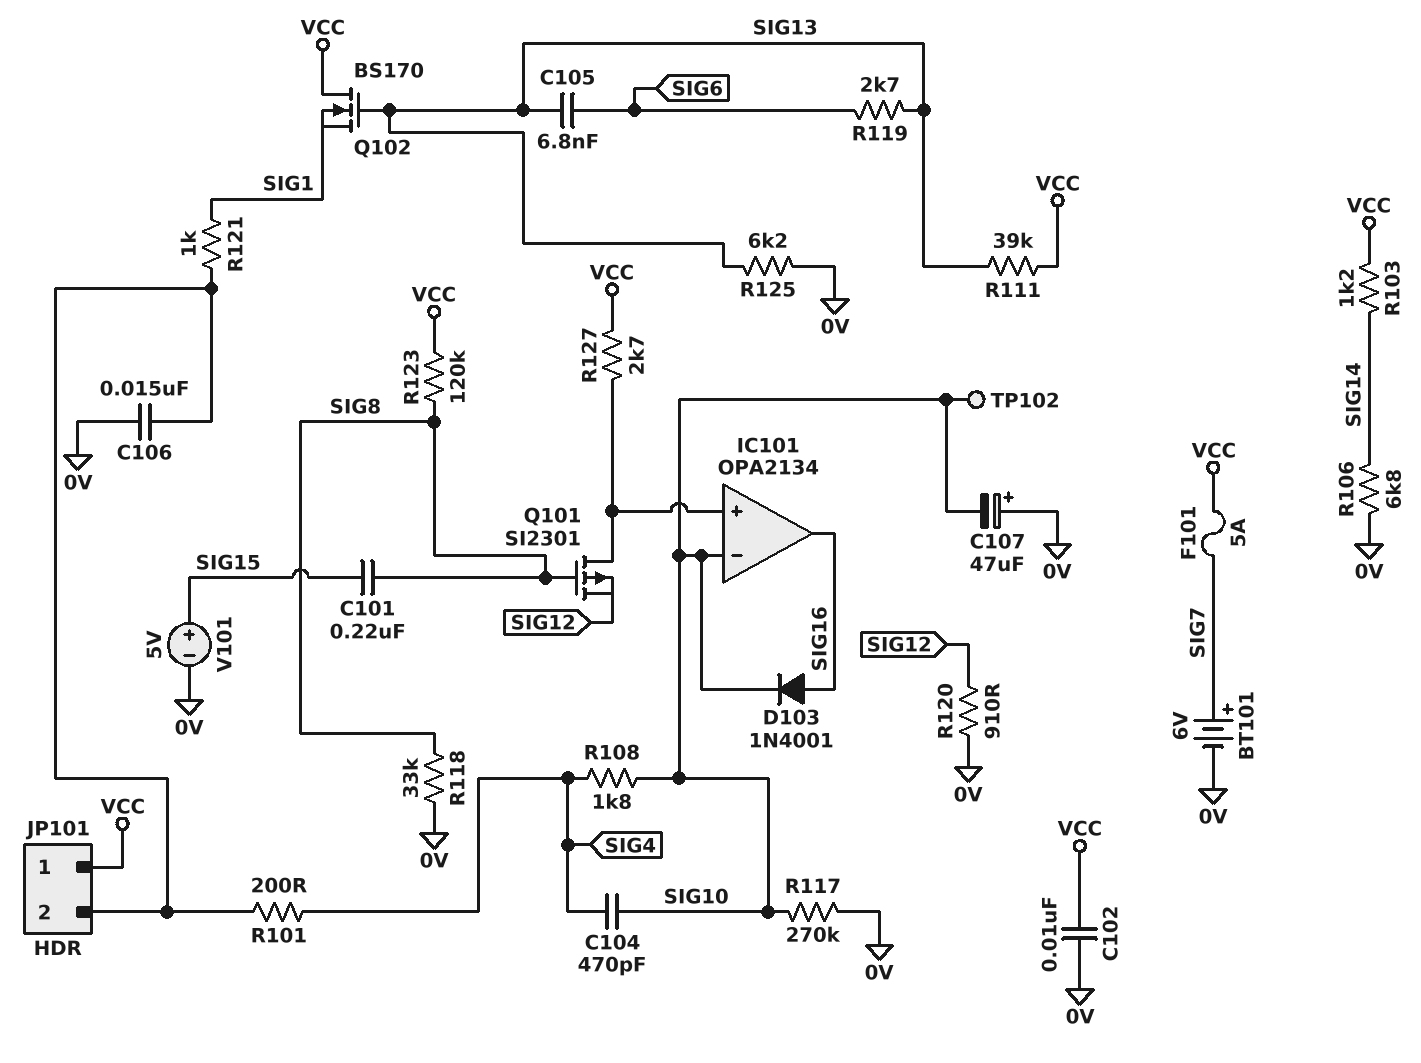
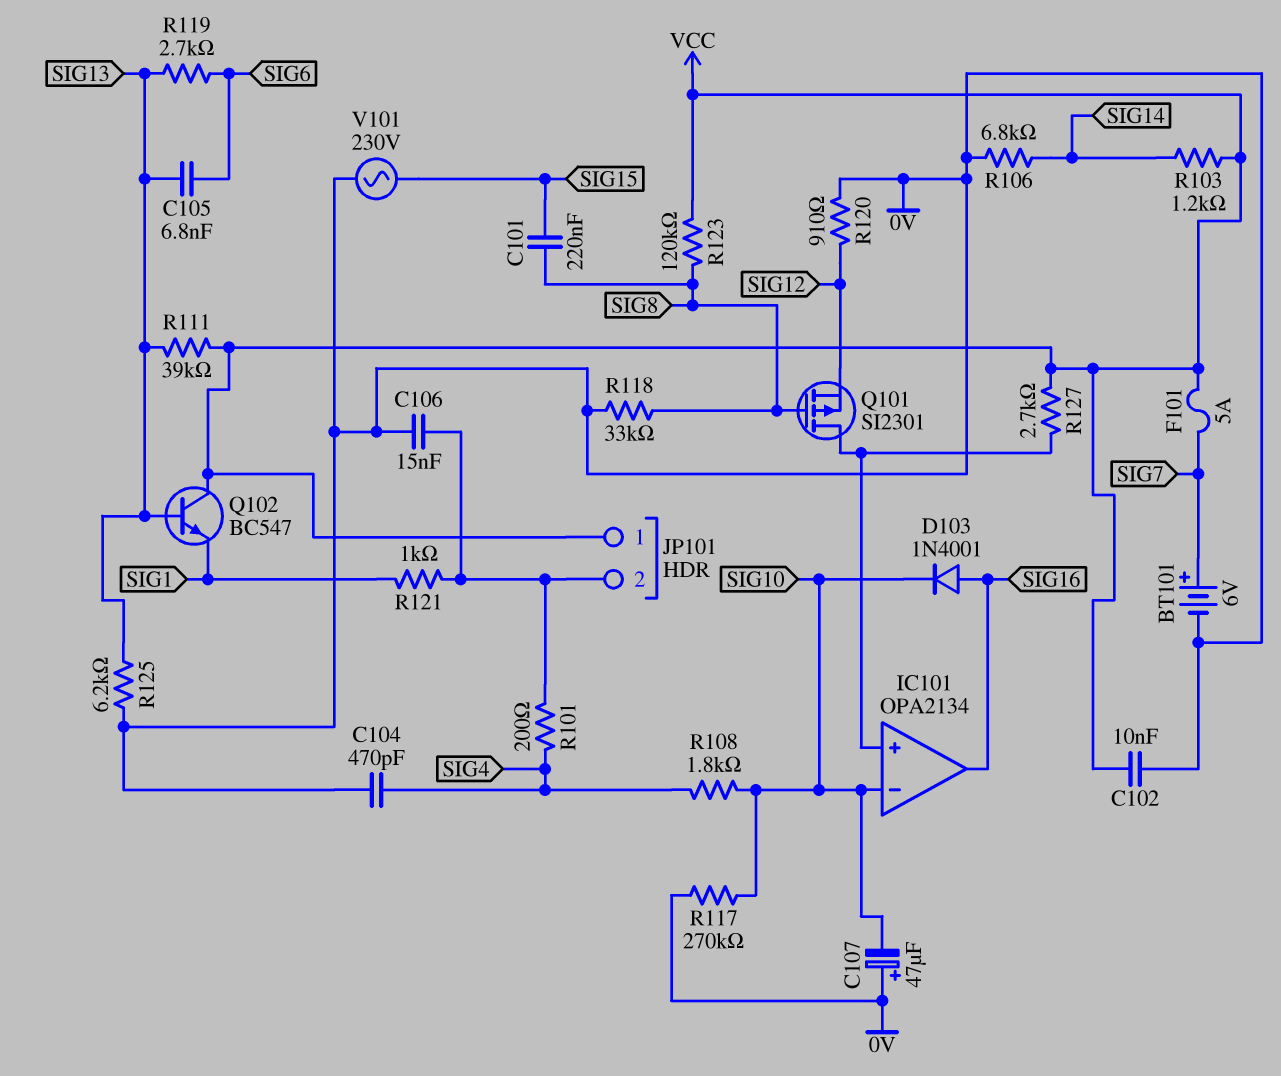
C104: 470pF (SIG4, SIG10) -> 470pF (0V, SIG4)
Q102: NMOS BS170 (G SIG13, D VCC, S SIG1) -> NPN BC547 (B SIG13, C VCC, E SIG1)
TP102: test point (SIG10) -> none
V101: 5V (plus SIG15, minus 0V) -> AC 230V (0V, SIG15)

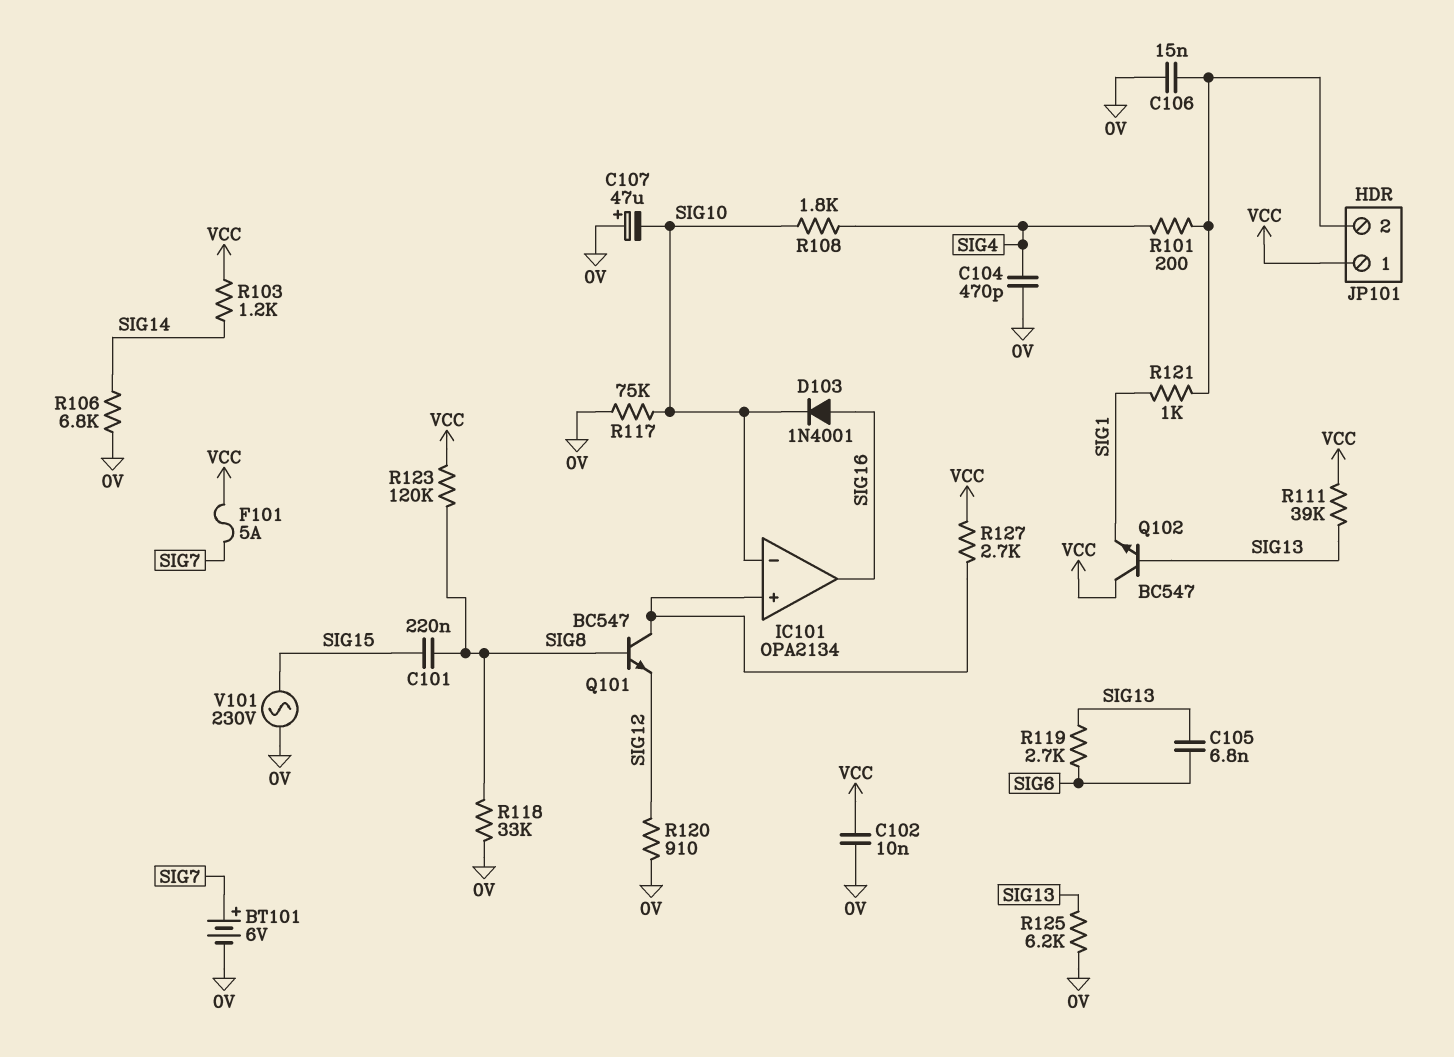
Q101: PMOS SI2301 (G SIG8, D IC101/in+, S SIG12) -> NPN BC547 (B SIG8, C IC101/in+, E SIG12)
R117: 270k (0V, SIG10) -> 75k (0V, SIG10)

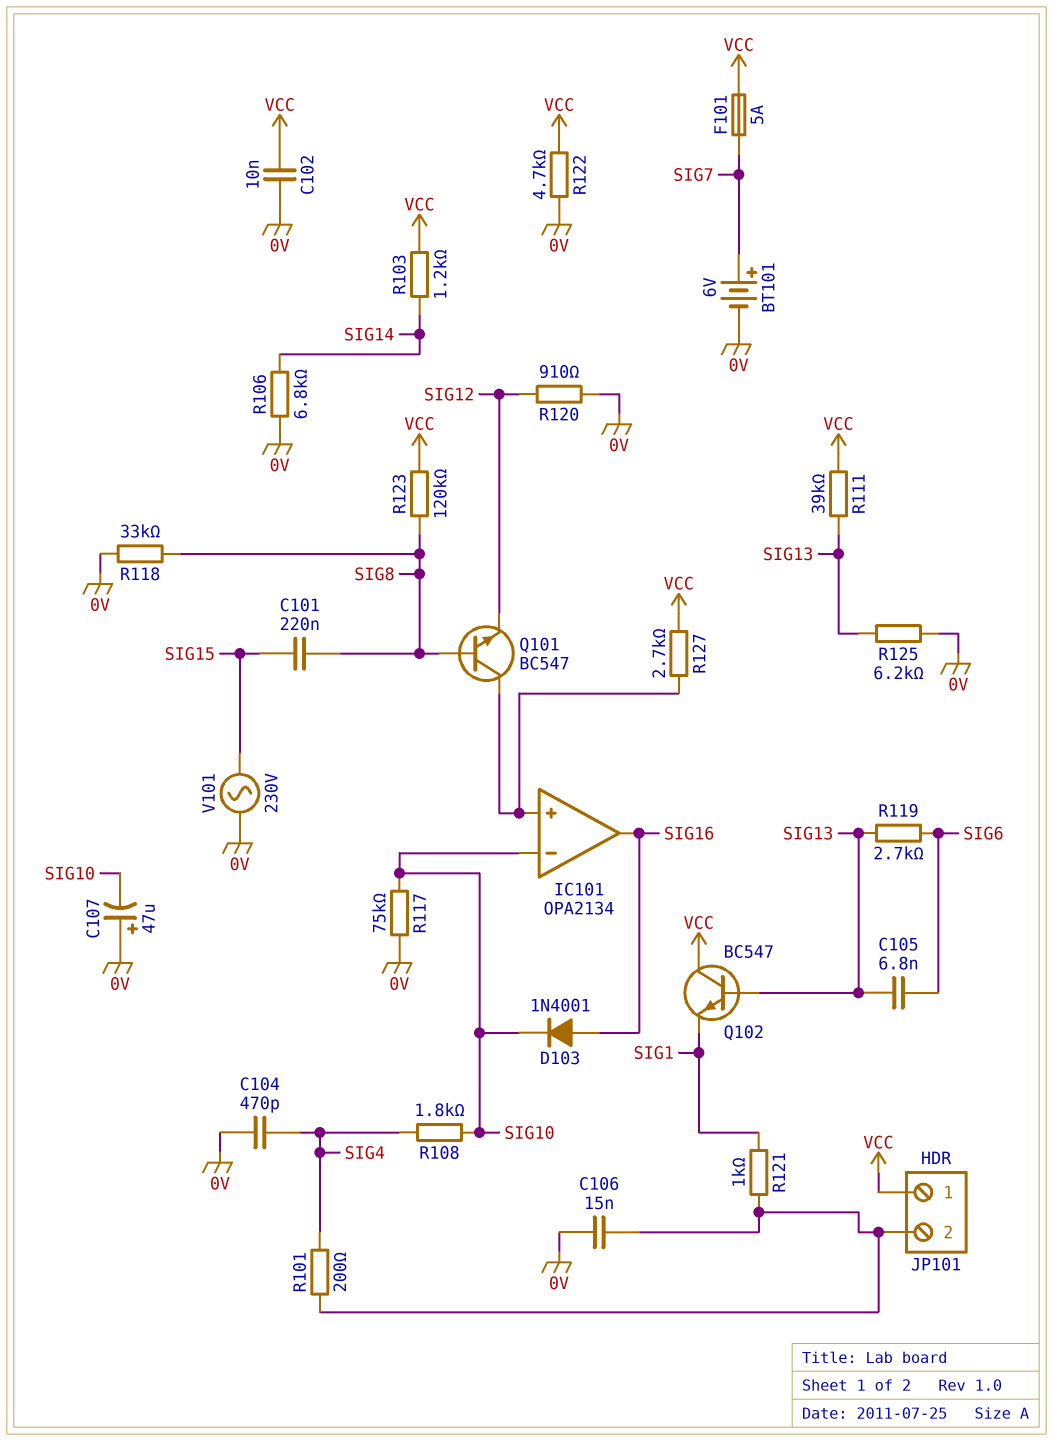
R122: none -> 4.7k (0V, VCC)

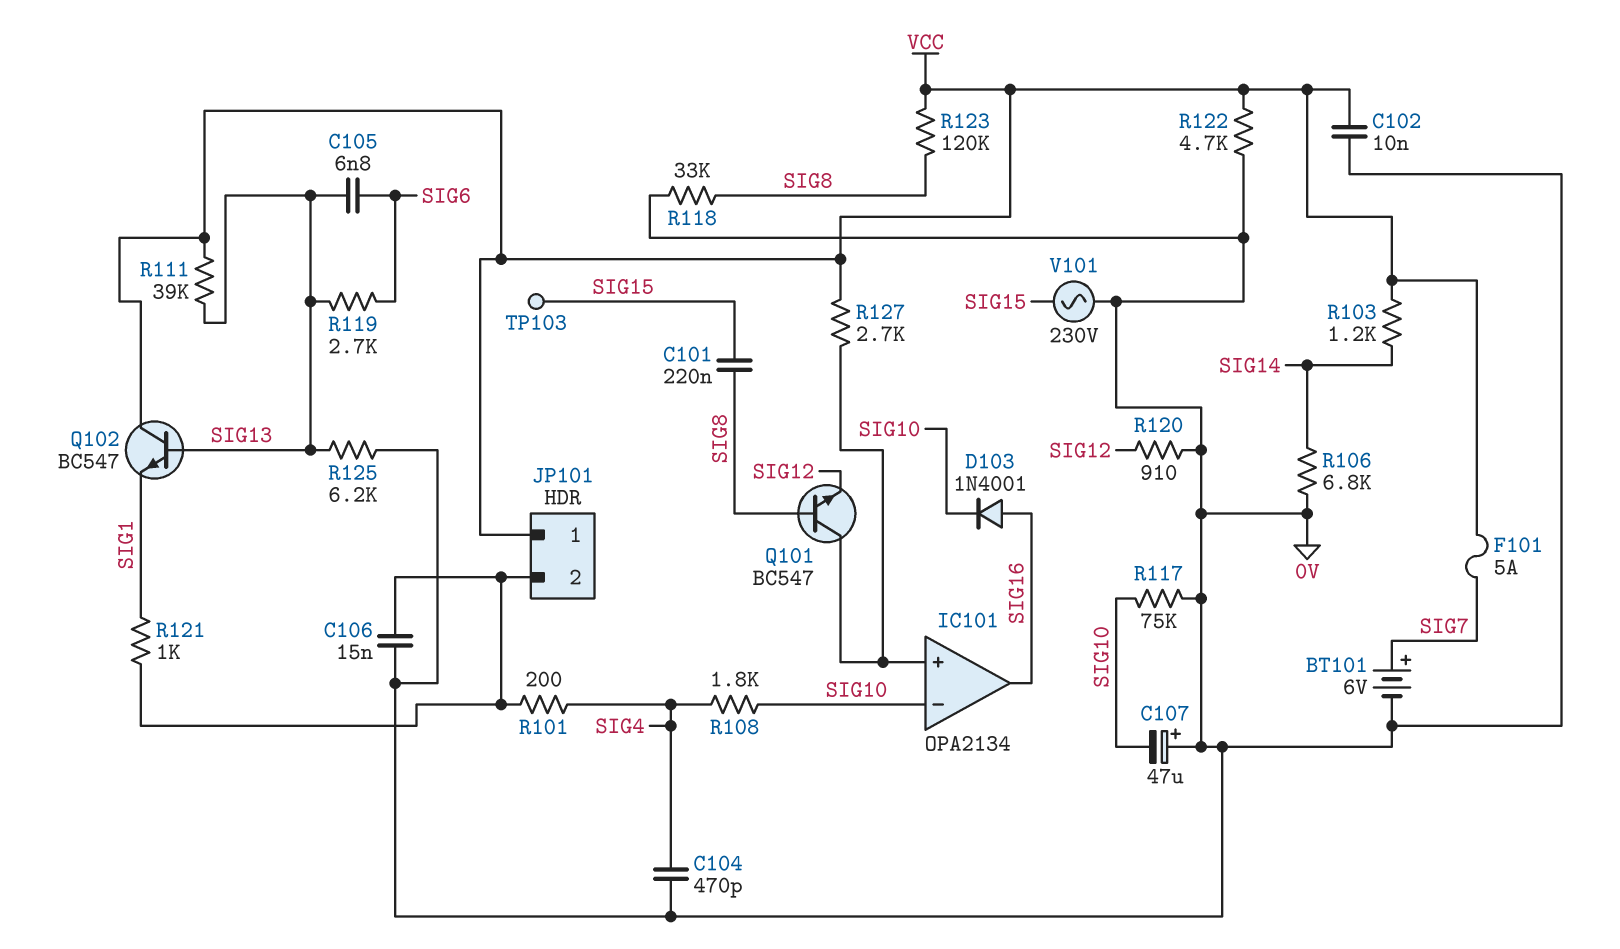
TP103: none -> test point (SIG15)

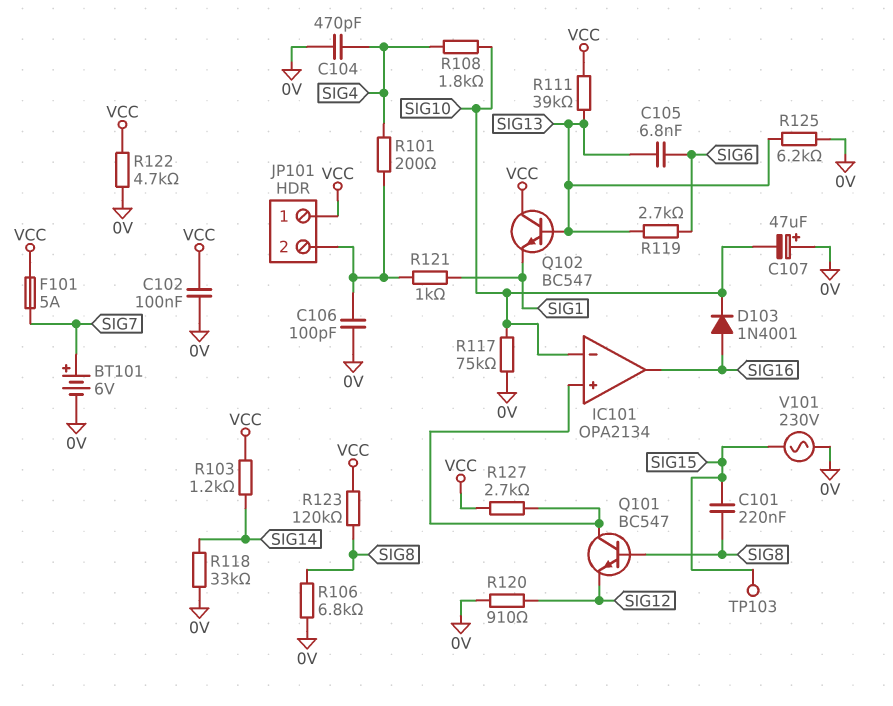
C102: 10nF (0V, VCC) -> 100nF (0V, VCC)
C106: 15nF (0V, JP101/2) -> 100pF (0V, JP101/2)
R106: 6.8k (0V, SIG14) -> 6.8k (0V, SIG8)
R118: 33k (0V, SIG8) -> 33k (0V, SIG14)

